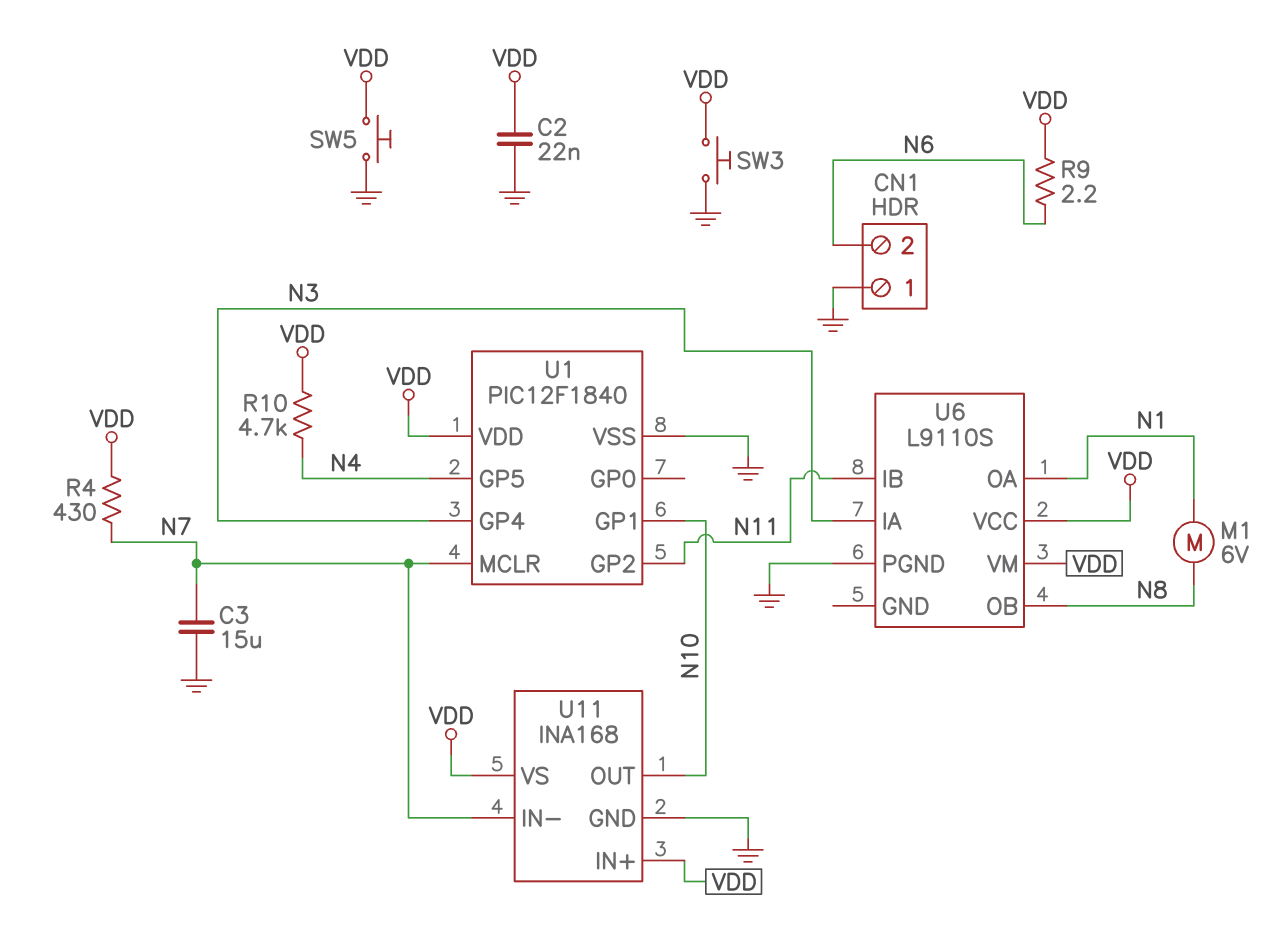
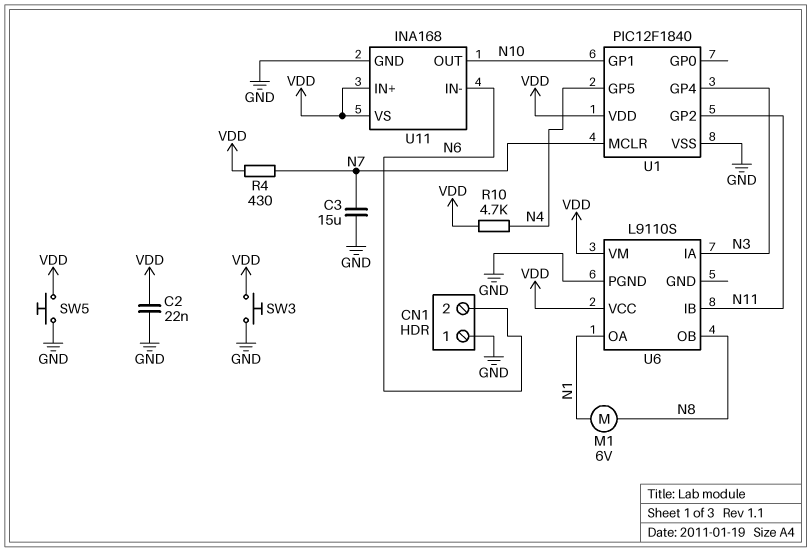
R9: 2.2 (N6, VDD) -> none
U11 pin IN-: N7 -> N6

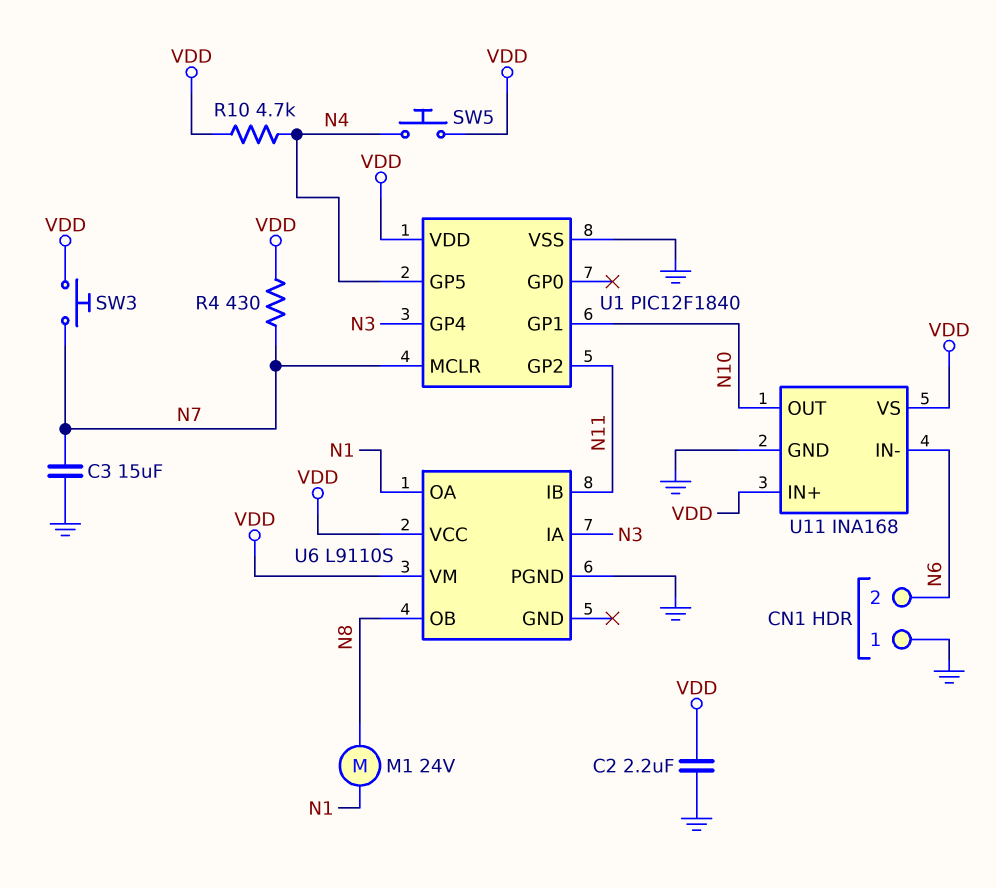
C2: 22nF (GND, VDD) -> 2.2uF (GND, VDD)
M1: motor 6V (N1, N8) -> motor 24V (N1, N8)
SW3: button (GND, VDD) -> button (N7, VDD)
SW5: button (GND, VDD) -> button (N4, VDD)

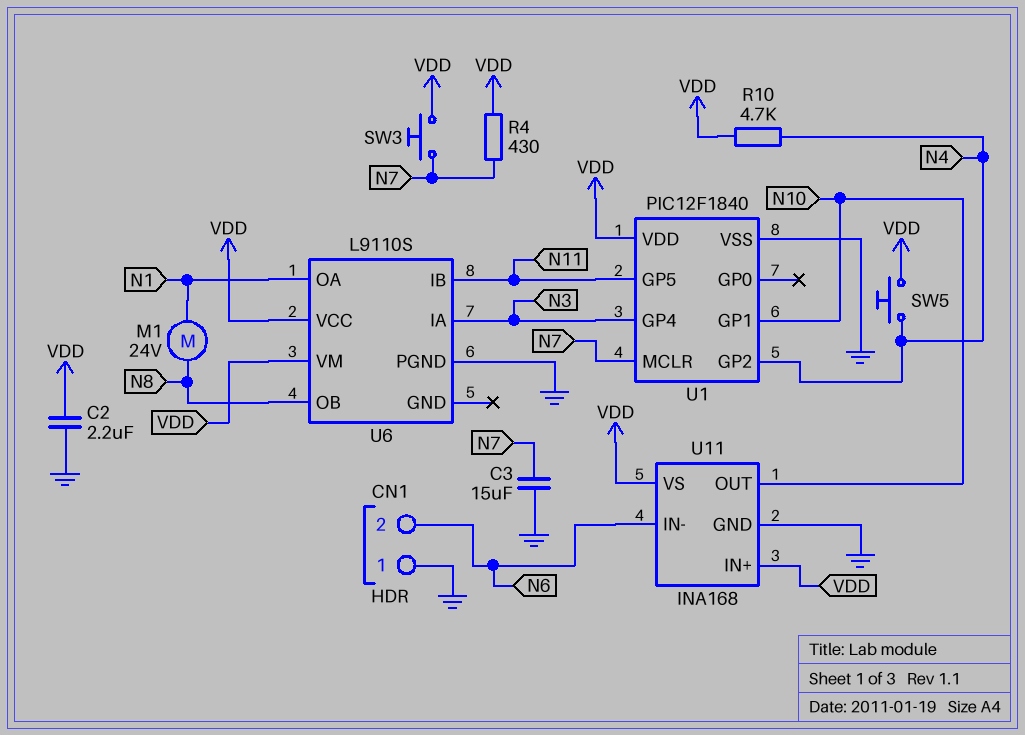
U1 pin GP2: N11 -> N4
U1 pin GP5: N4 -> N11

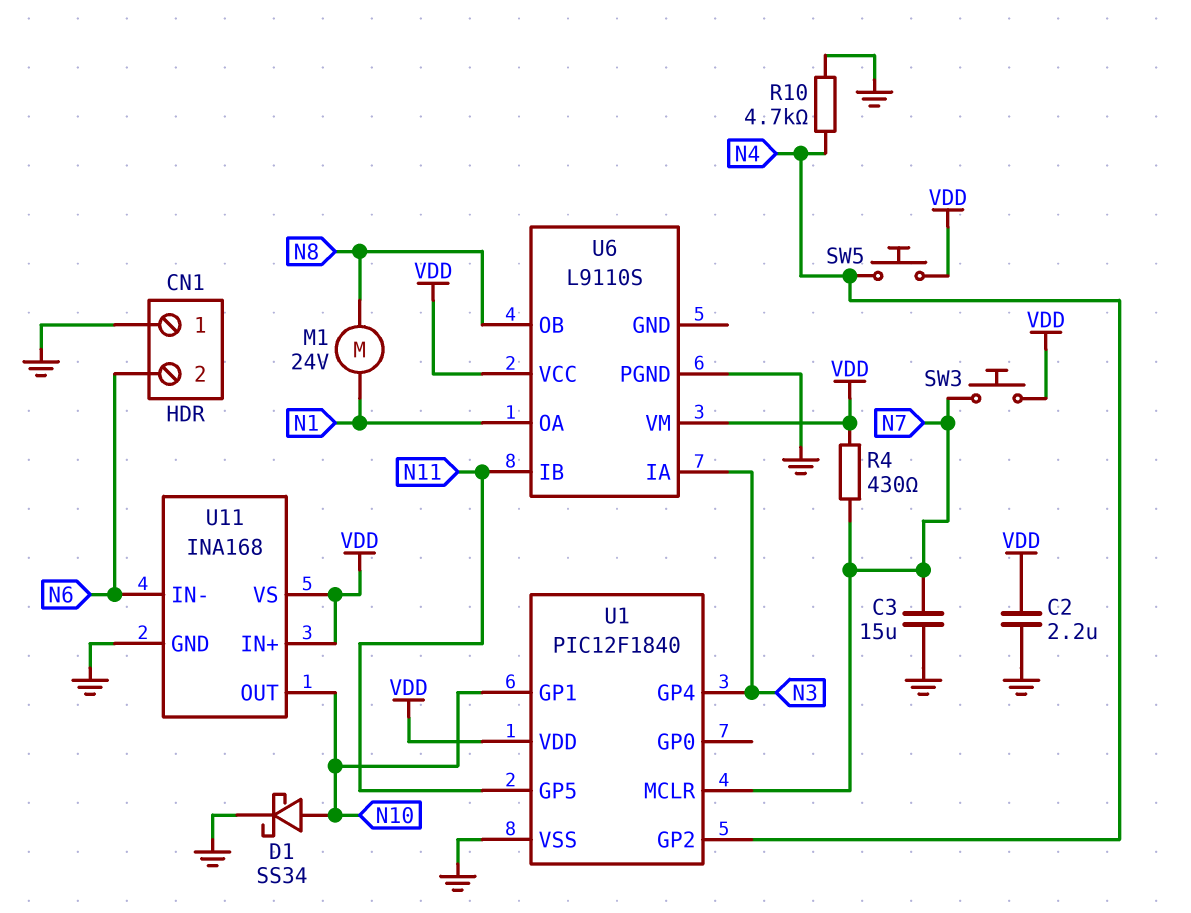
D1: none -> schottky SS34 (A N10, K GND)
R10: 4.7k (N4, VDD) -> 4.7k (GND, N4)

